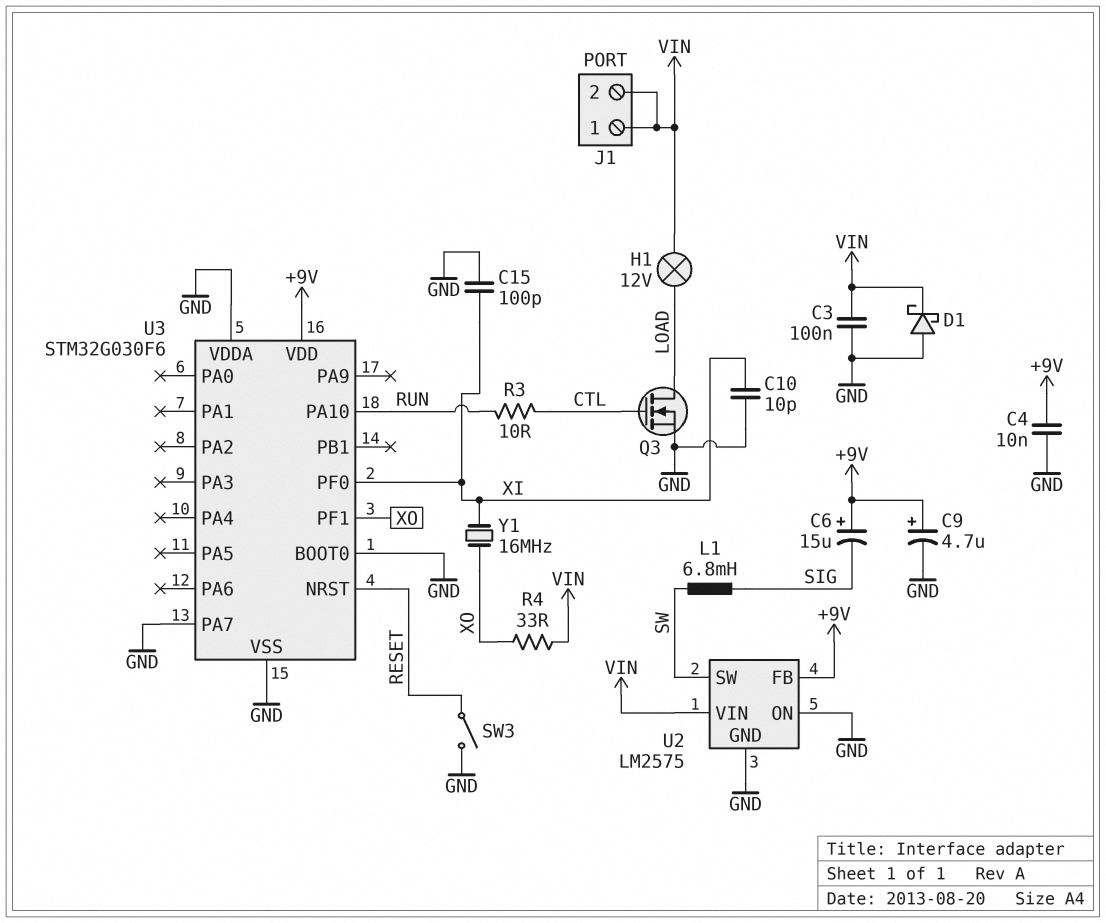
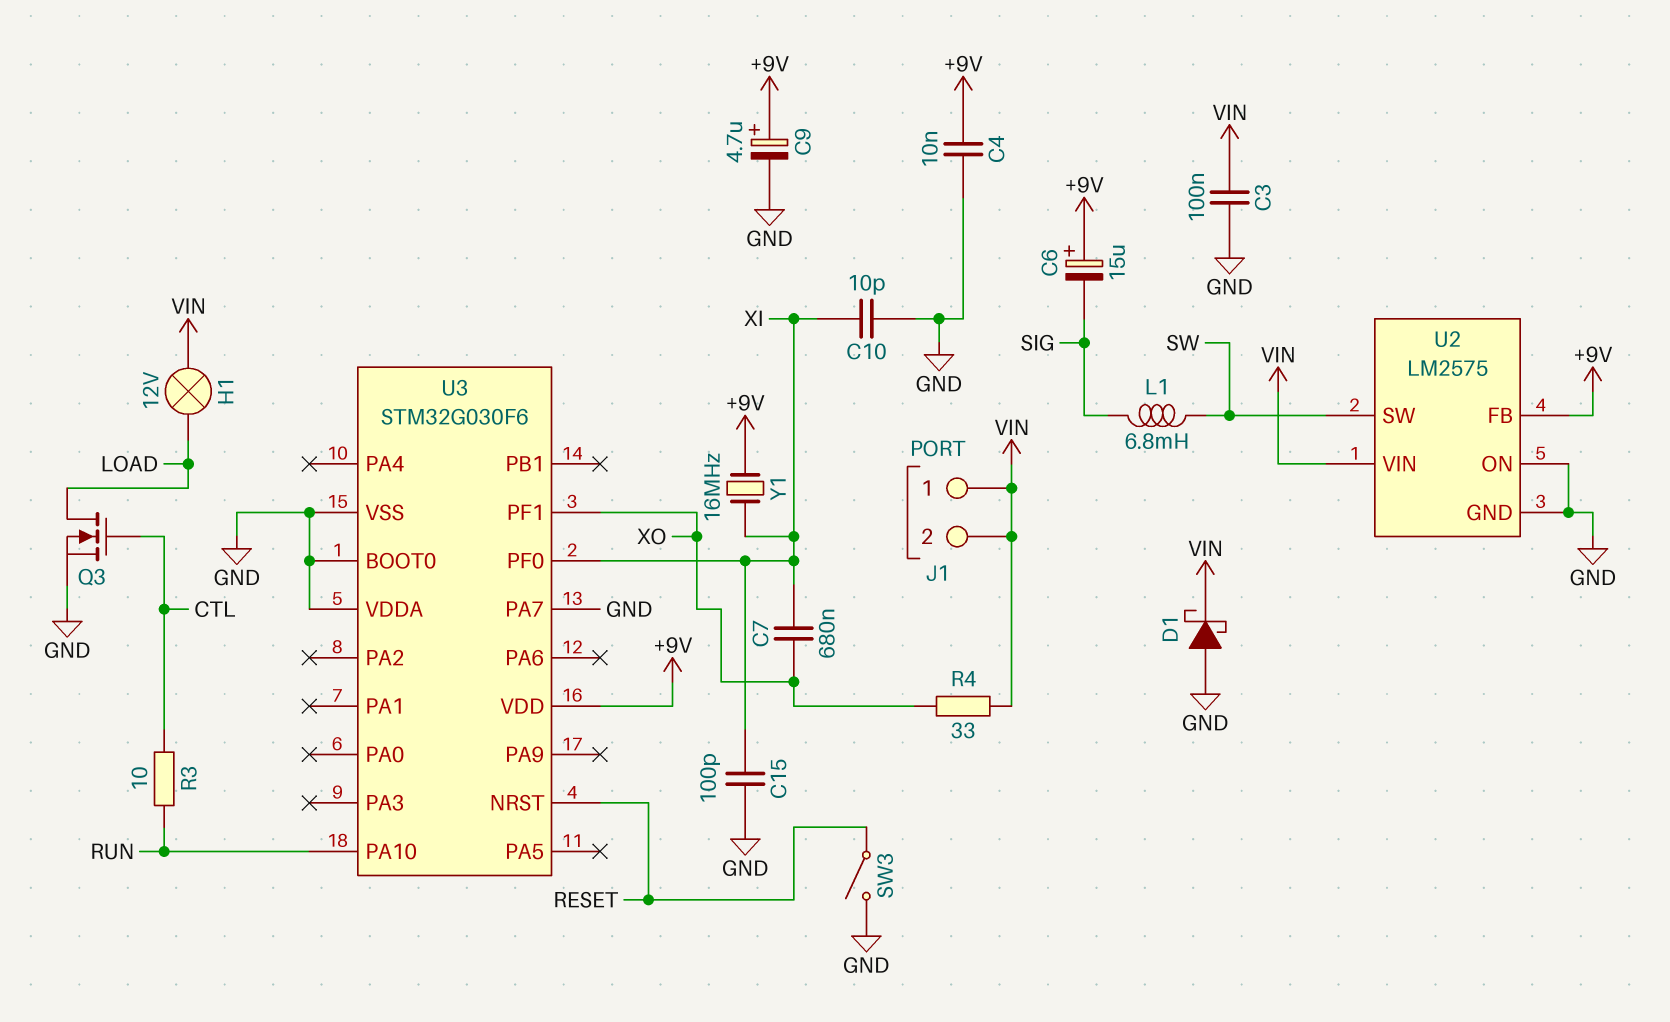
C7: none -> 680nF (XI, XO)
Y1: 16MHz (XI, XO) -> 16MHz (+9V, XI)

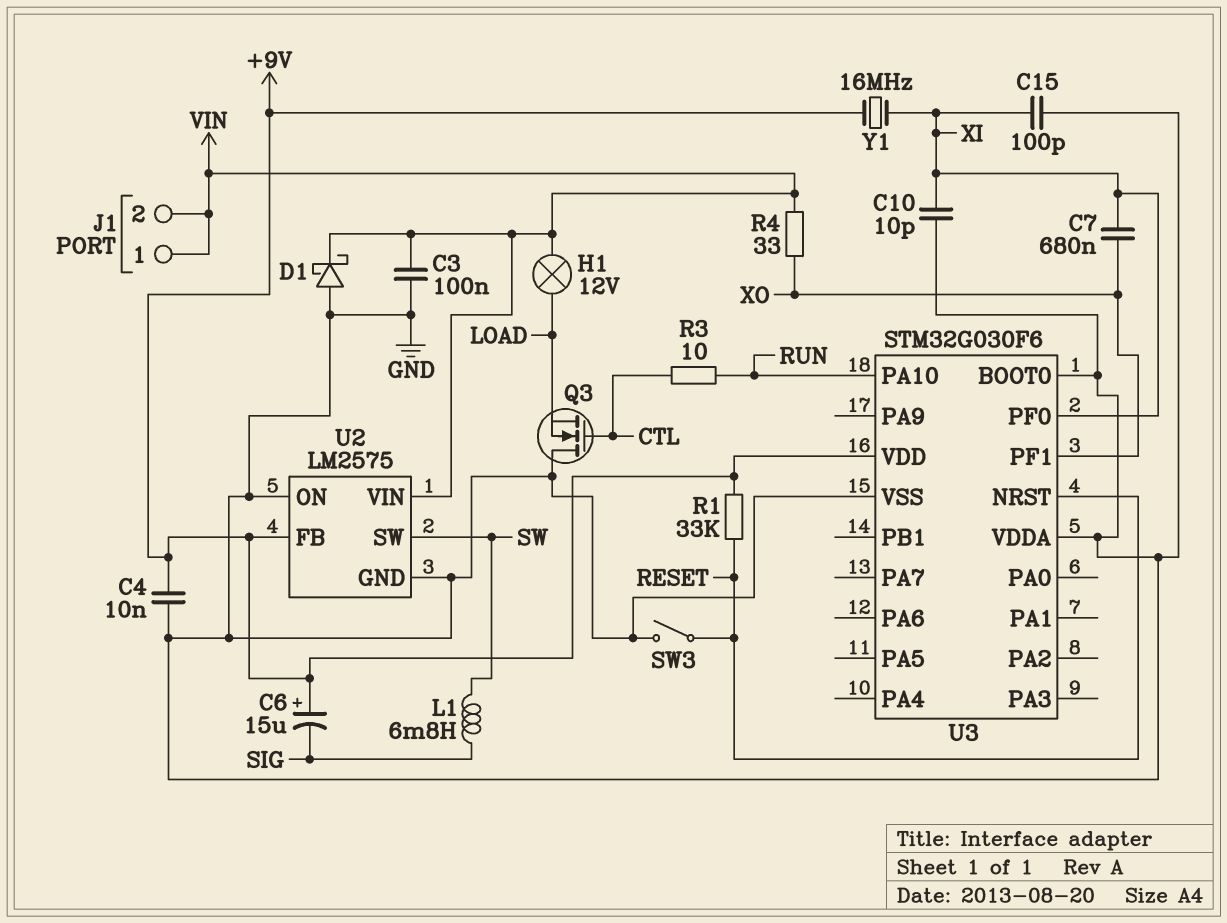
C9: 4.7uF (plus +9V, minus GND) -> none
Q3: NMOS (G CTL, D LOAD, S GND) -> NMOS (G CTL, D GND, S LOAD)
R1: none -> 33k (+9V, RESET)
U3 pin PA7: GND -> none

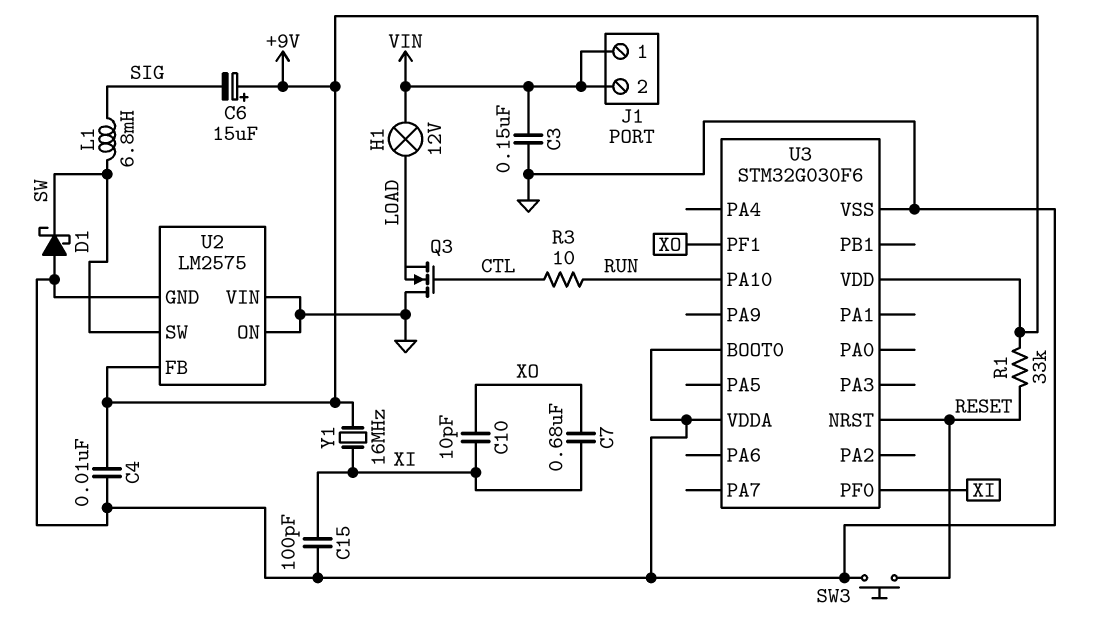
C3: 100nF (GND, VIN) -> 150nF (GND, VIN)
C10: 10pF (GND, XI) -> 10pF (XI, XO)
D1: schottky (A GND, K VIN) -> schottky (A GND, K SW)
R4: 33 (VIN, XO) -> none
SW3: switch (GND, RESET) -> button (GND, RESET)
U2 pin VIN: VIN -> GND

